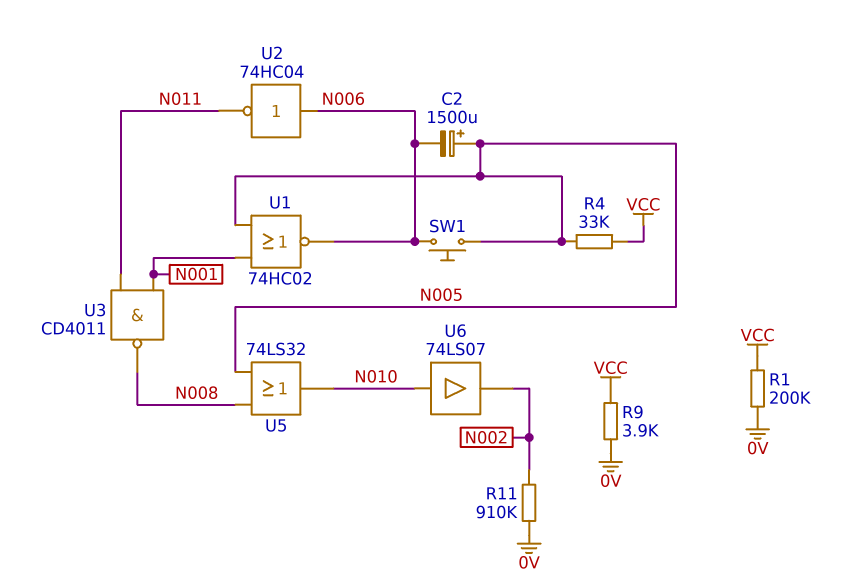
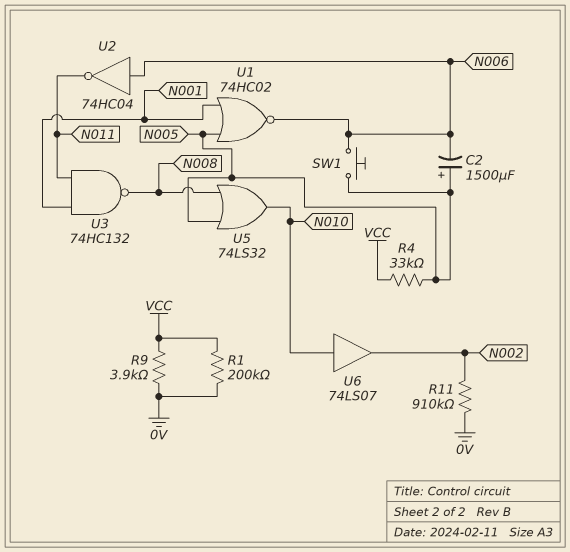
U3: NAND CD4011 (in N001, in N011, out N008) -> NAND 74HC132 (in N001, in N011, out N008)

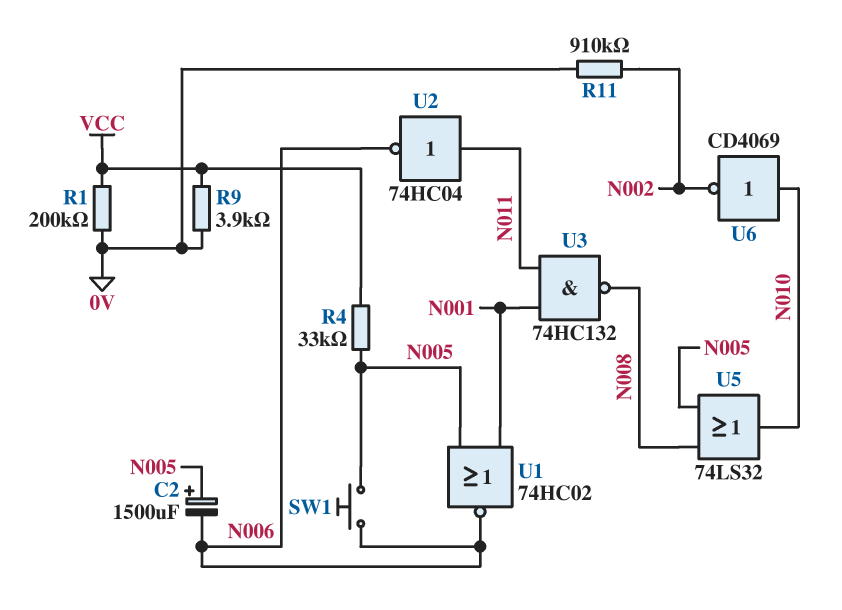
U2: NOT 74HC04 (in N006, out N011) -> NOT 74HC04 (in N011, out N006)
U6: buffer 74LS07 (in N010, out N002) -> NOT CD4069 (in N010, out N002)

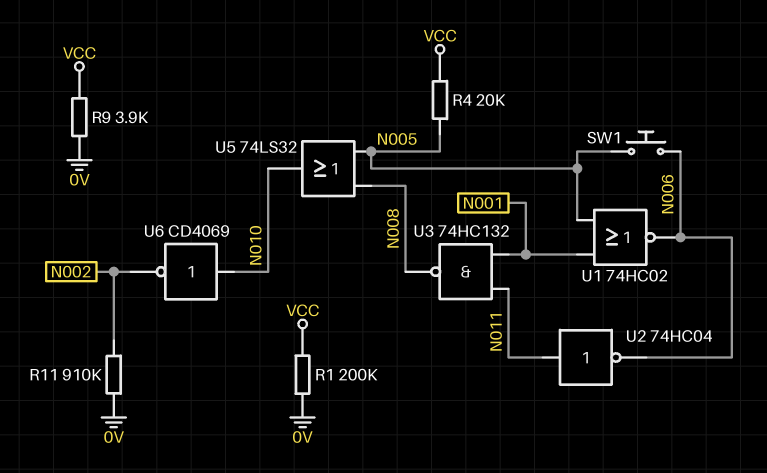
C2: 1500uF (plus N005, minus N006) -> none
R4: 33k (N005, VCC) -> 20k (N005, VCC)

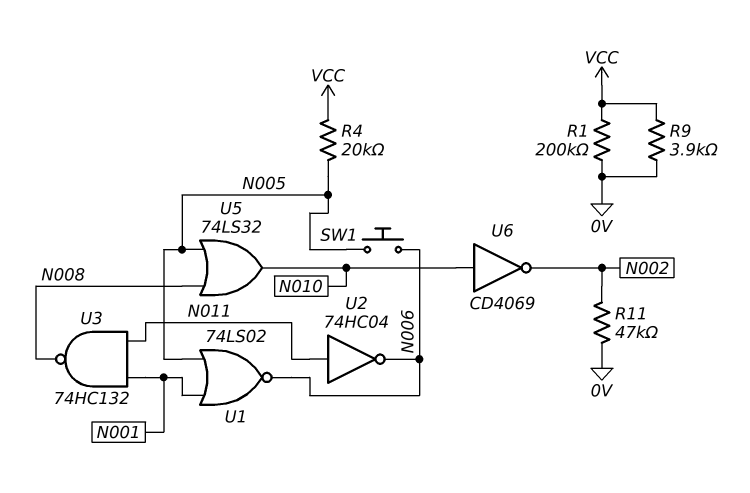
R11: 910k (0V, N002) -> 47k (0V, N002)
U1: NOR 74HC02 (in N001, in N005, out N006) -> NOR 74LS02 (in N001, in N005, out N006)

